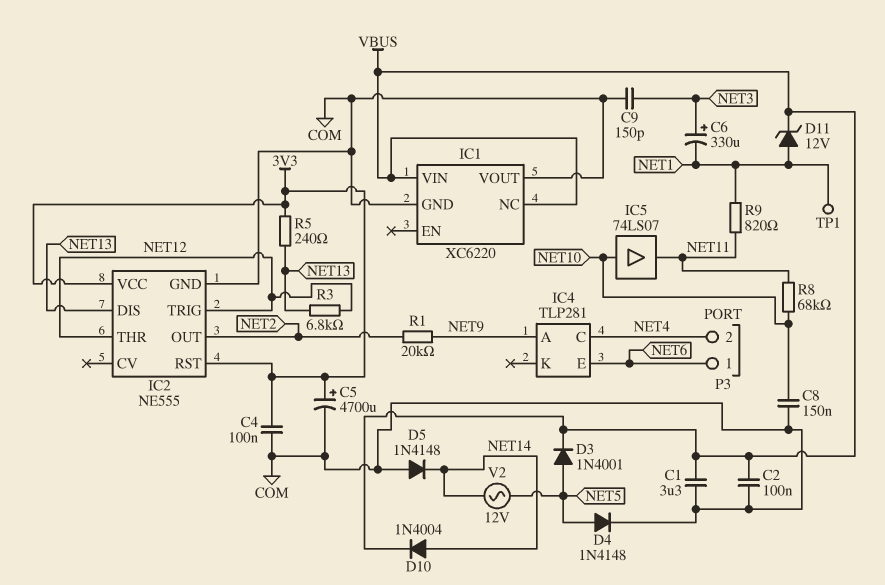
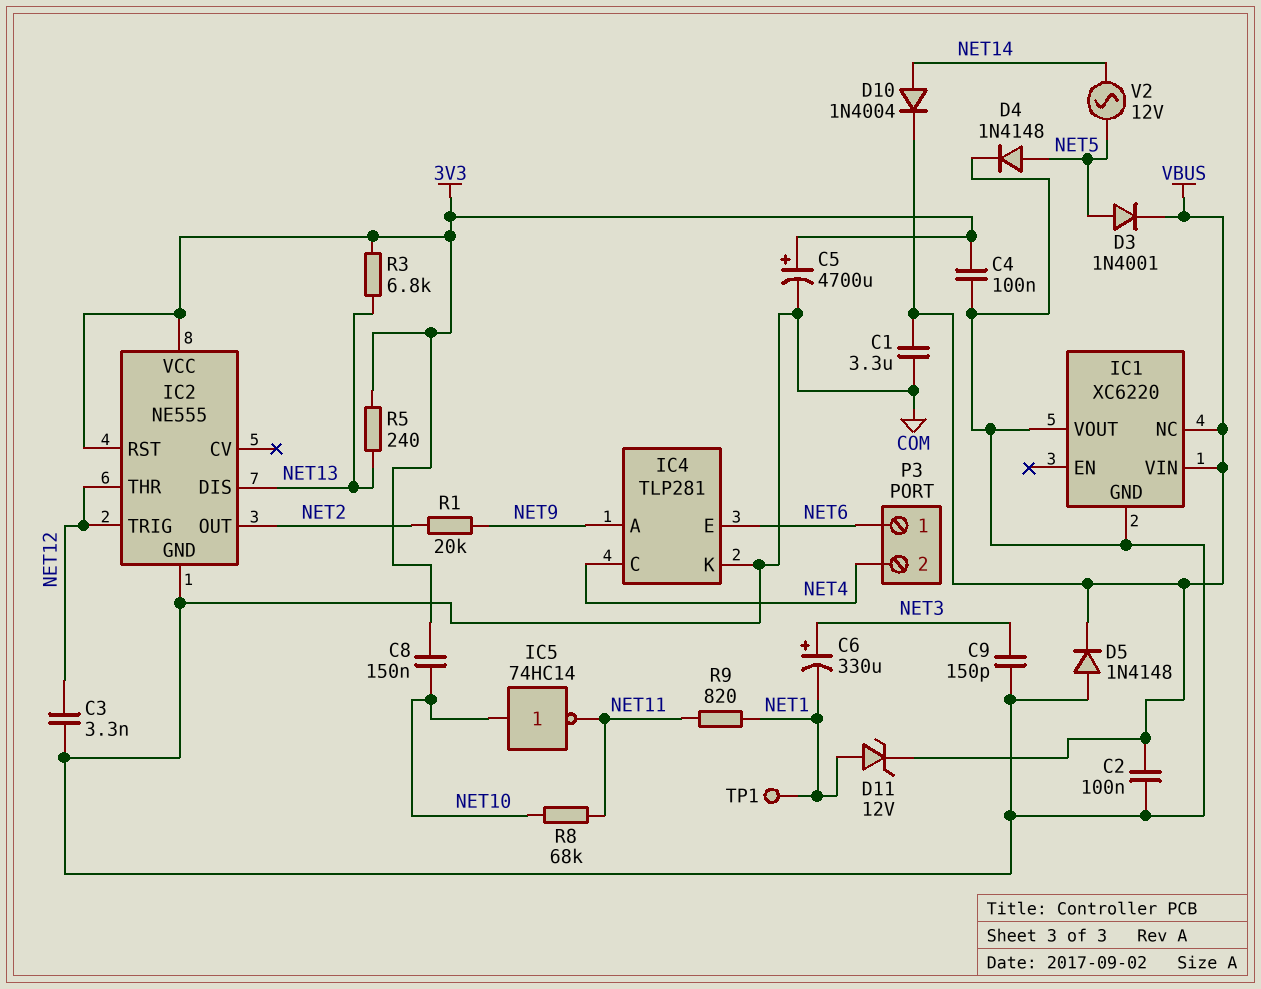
C3: none -> 3.3nF (COM, NET12)
C8: 150nF (COM, NET10) -> 150nF (3V3, NET10)
D5: diode 1N4148 (A COM, K NET14) -> diode 1N4148 (A COM, K VBUS)
IC4 pin K: none -> COM
IC5: buffer 74LS07 (in NET10, out NET11) -> NOT 74HC14 (in NET10, out NET11)
R3: 6.8k (NET12, NET13) -> 6.8k (3V3, NET13)

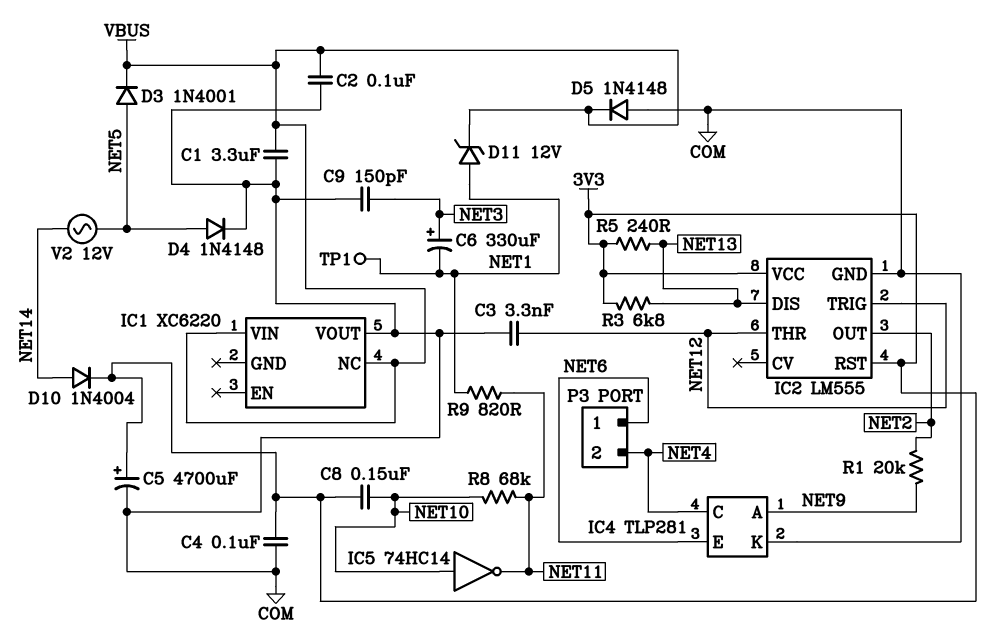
D10: diode 1N4004 (A NET14, K VBUS) -> diode 1N4004 (A NET14, K 3V3)
IC1 pin GND: COM -> none
IC2: NE555 -> LM555

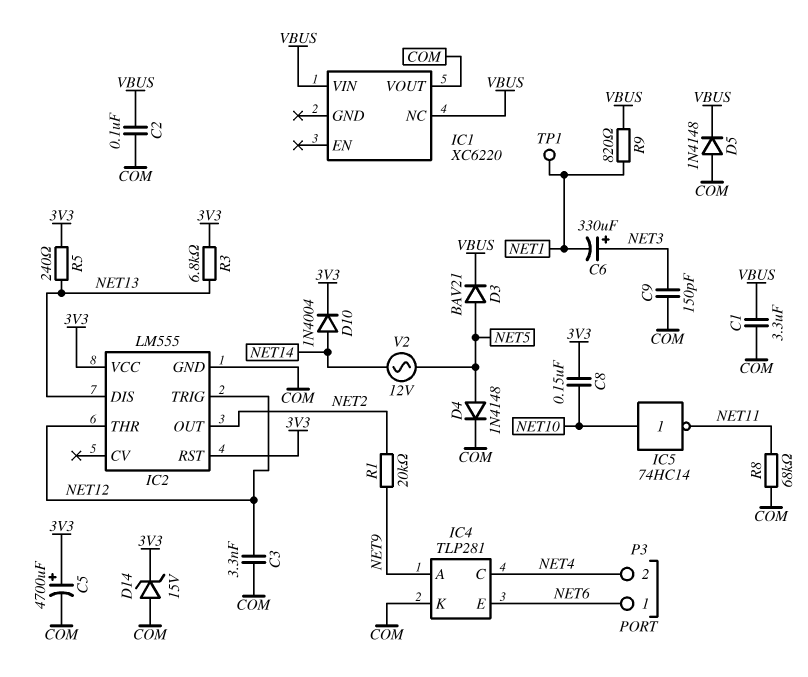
C4: 100nF (3V3, COM) -> none
D3: diode 1N4001 (A NET5, K VBUS) -> diode BAV21 (A NET5, K VBUS)
D11: zener 12V (A NET1, K VBUS) -> none
D14: none -> zener 15V (A COM, K 3V3)
R8: 68k (NET10, NET11) -> 68k (COM, NET11)
R9: 820 (NET1, NET11) -> 820 (NET1, VBUS)

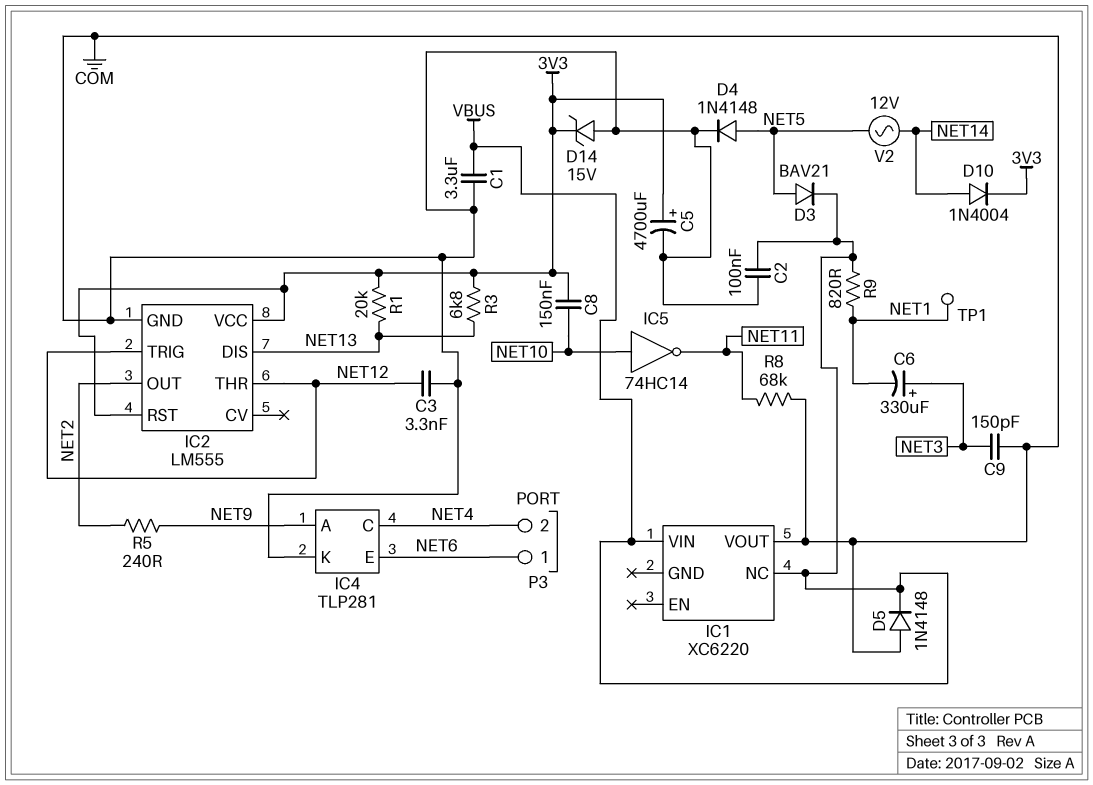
R1: 20k (NET2, NET9) -> 20k (3V3, NET13)
R5: 240 (3V3, NET13) -> 240 (NET2, NET9)

